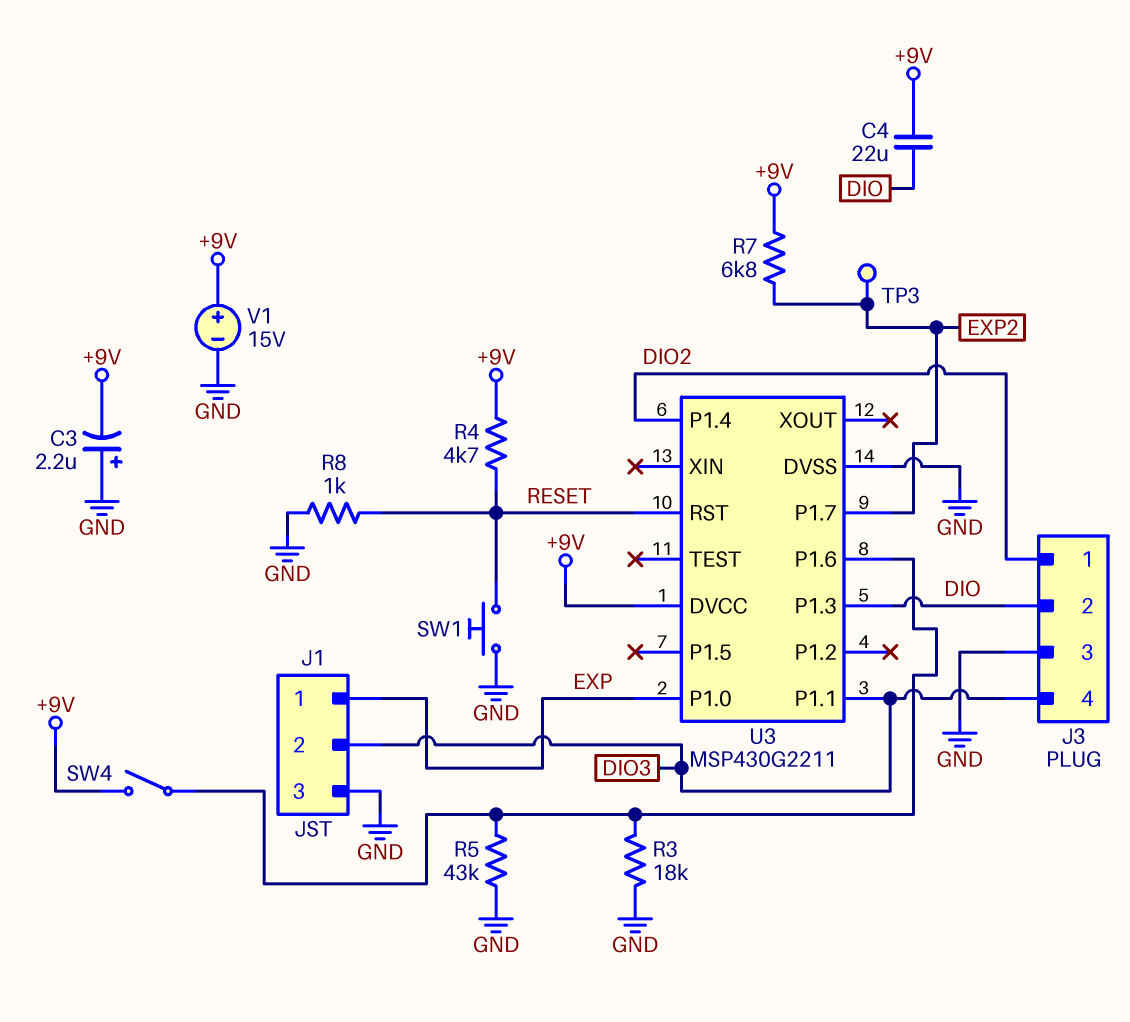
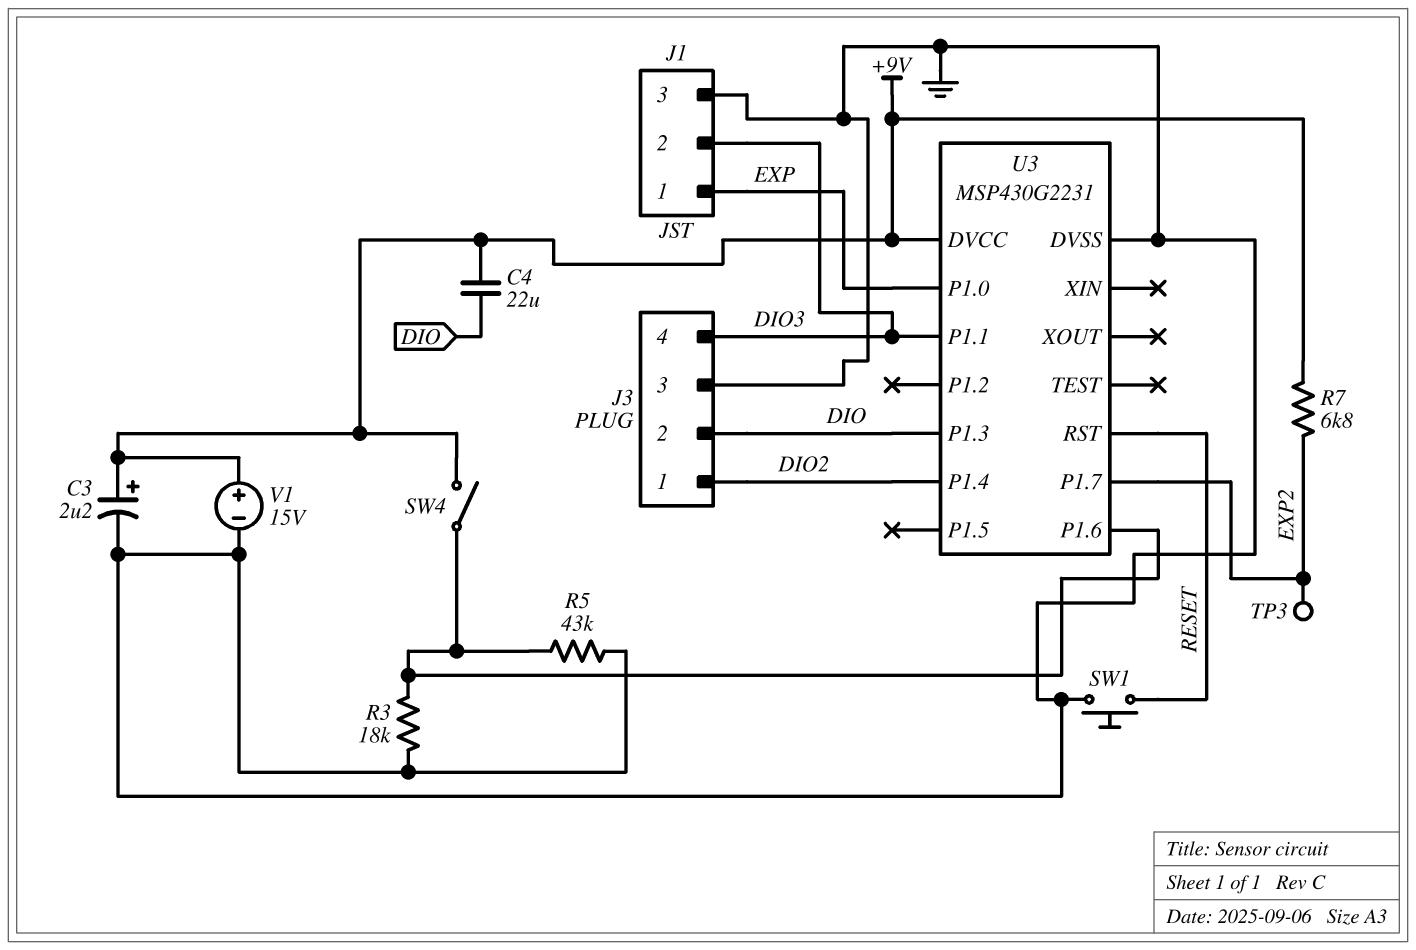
C3: 2.2uF (plus GND, minus +9V) -> 2.2uF (plus +9V, minus GND)
R4: 4.7k (+9V, RESET) -> none
R8: 1k (GND, RESET) -> none
U3: MSP430G2211 -> MSP430G2231

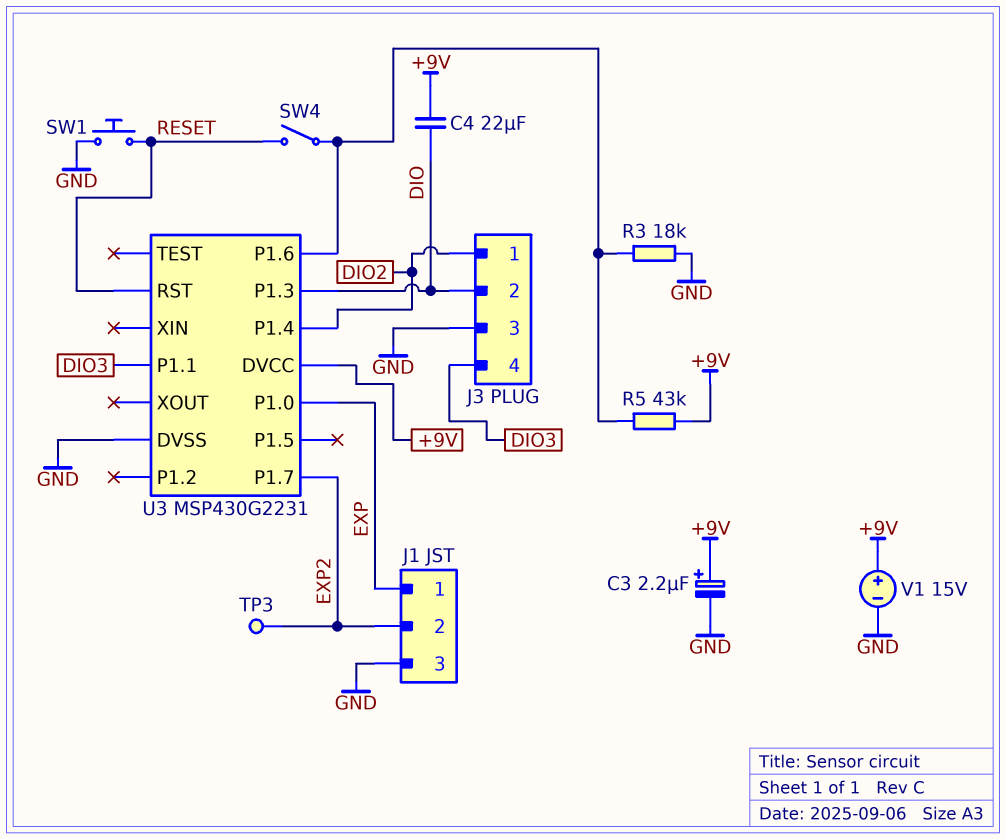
J1 pin 2: DIO3 -> EXP2
R5: 43k (GND, U3/P1.6) -> 43k (+9V, U3/P1.6)
R7: 6.8k (+9V, EXP2) -> none
SW4: switch (+9V, U3/P1.6) -> switch (RESET, U3/P1.6)

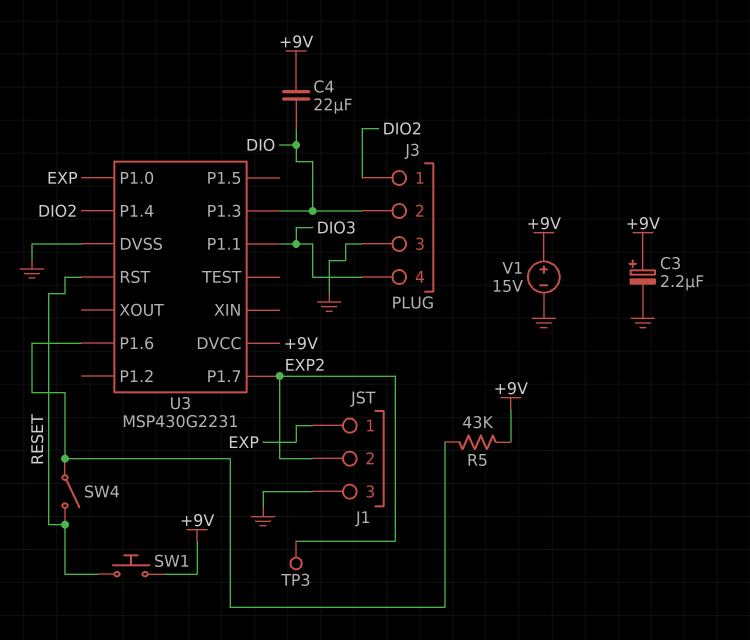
R3: 18k (GND, U3/P1.6) -> none
SW1: button (GND, RESET) -> button (+9V, RESET)

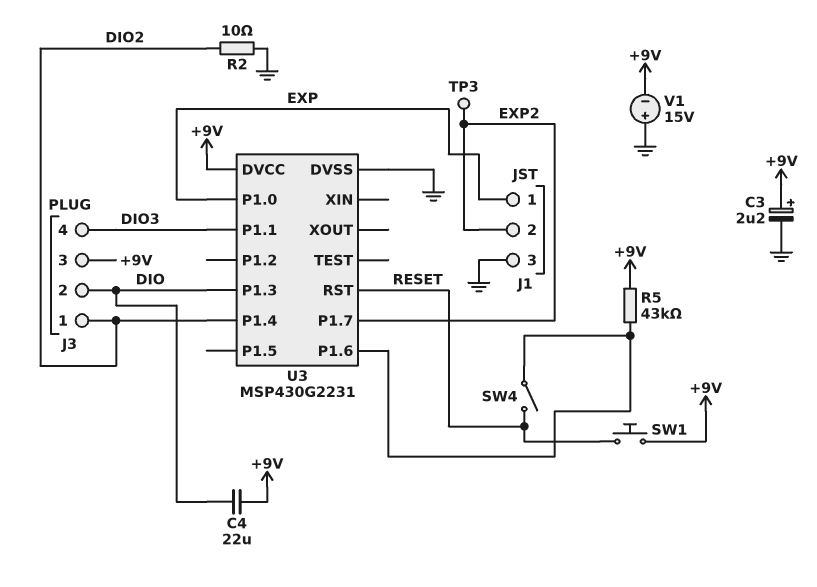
J3 pin 3: GND -> +9V
R2: none -> 10 (DIO2, GND)
V1: 15V (plus +9V, minus GND) -> 15V (plus GND, minus +9V)

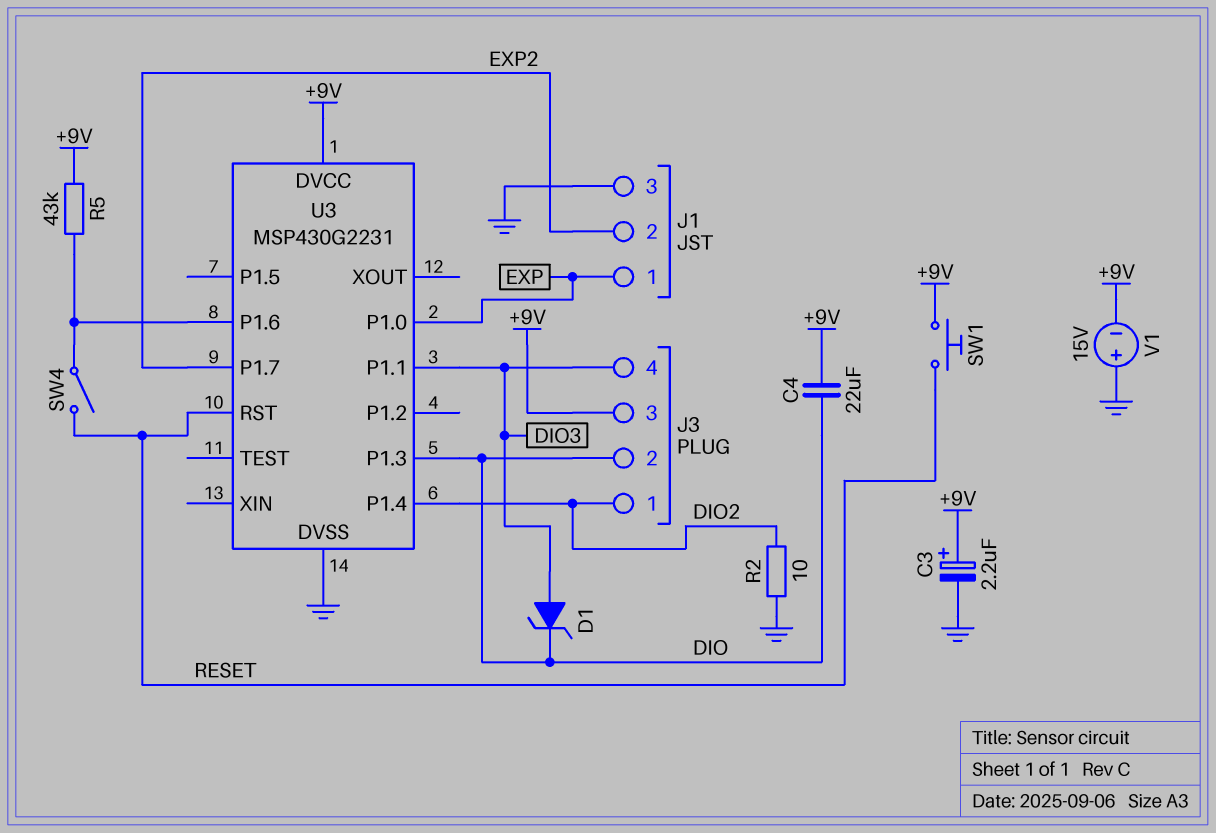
D1: none -> zener (A DIO3, K DIO)
TP3: test point (EXP2) -> none

